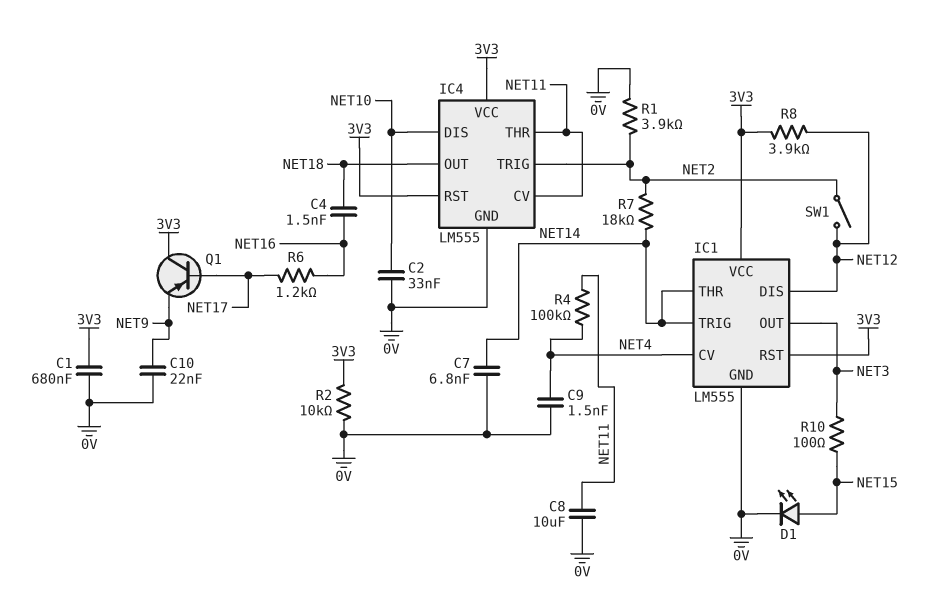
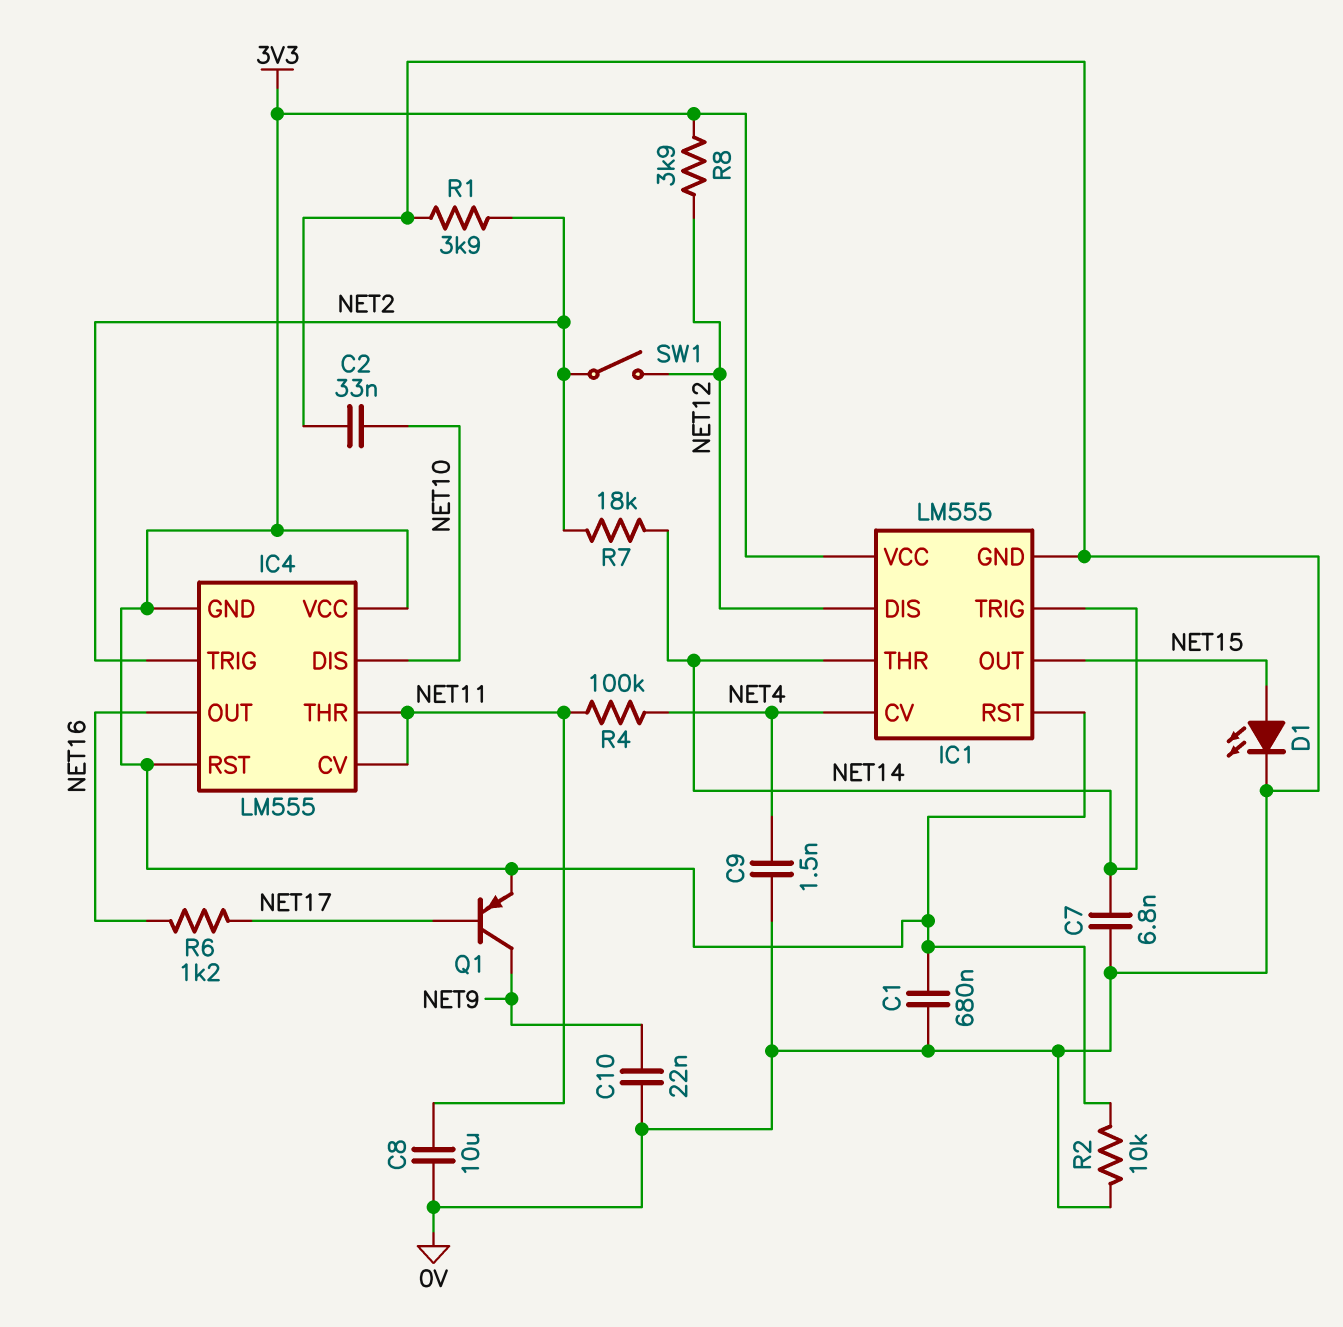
C4: 1.5nF (NET16, NET18) -> none
IC1 pin OUT: NET3 -> NET15
IC4 pin GND: 0V -> 3V3
IC4 pin OUT: NET18 -> NET16
Q1: PNP (B NET17, C 3V3, E NET9) -> PNP (B NET17, C NET9, E 3V3)
R10: 100 (NET3, NET15) -> none

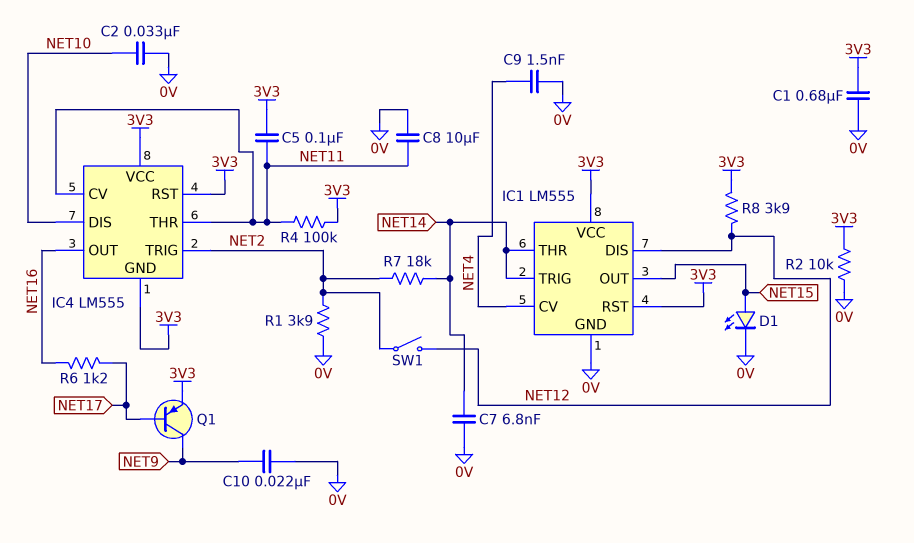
C5: none -> 100nF (3V3, NET11)
R4: 100k (NET4, NET11) -> 100k (3V3, NET11)

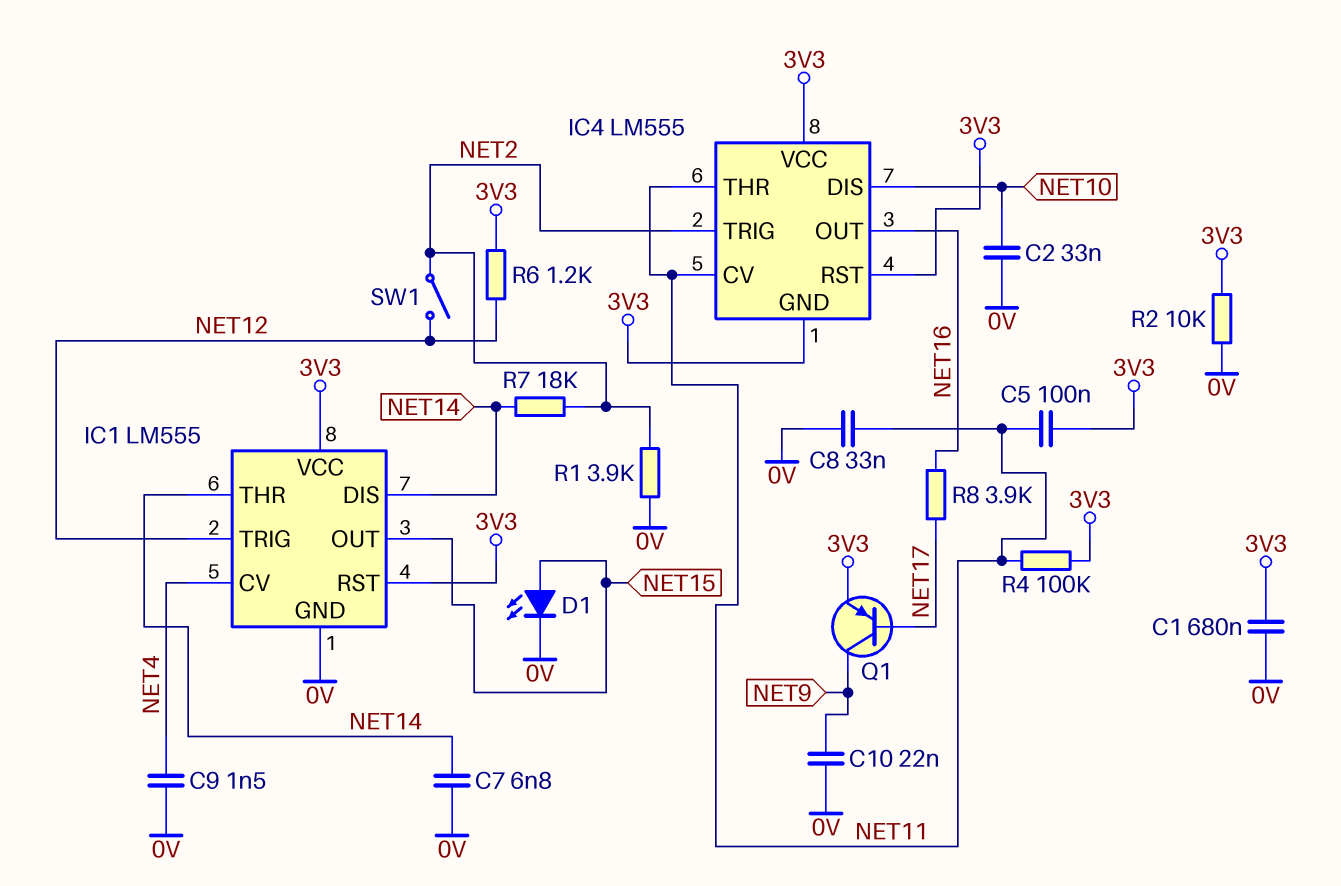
C8: 10uF (0V, NET11) -> 33nF (0V, NET11)
IC1 pin DIS: NET12 -> NET14
IC1 pin TRIG: NET14 -> NET12
R6: 1.2k (NET16, NET17) -> 1.2k (3V3, NET12)
R8: 3.9k (3V3, NET12) -> 3.9k (NET16, NET17)

